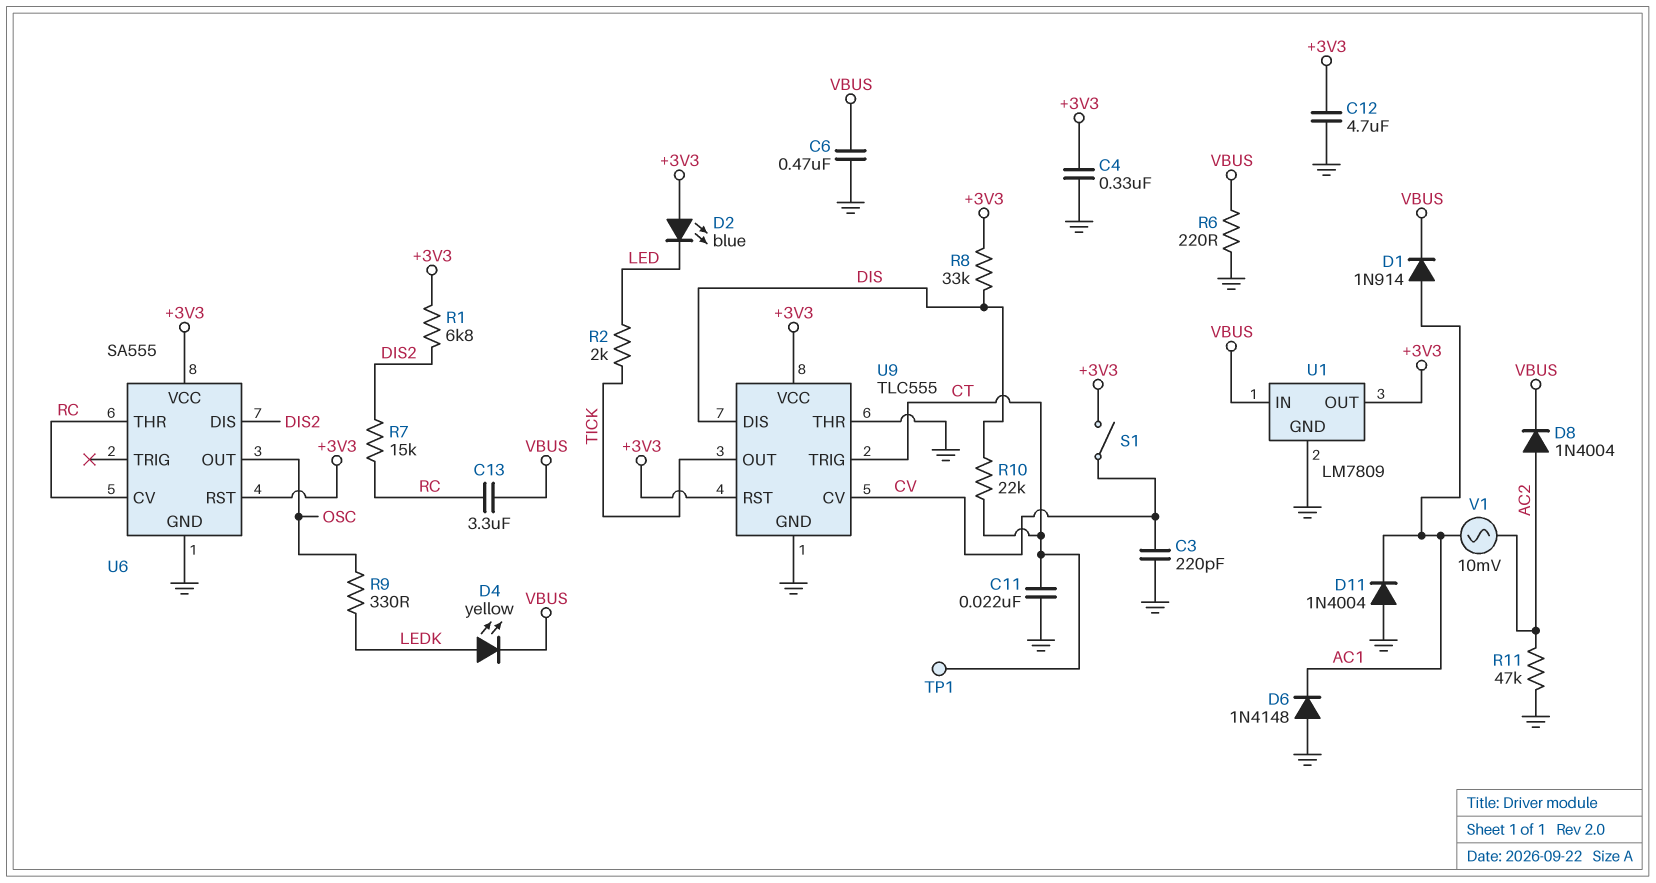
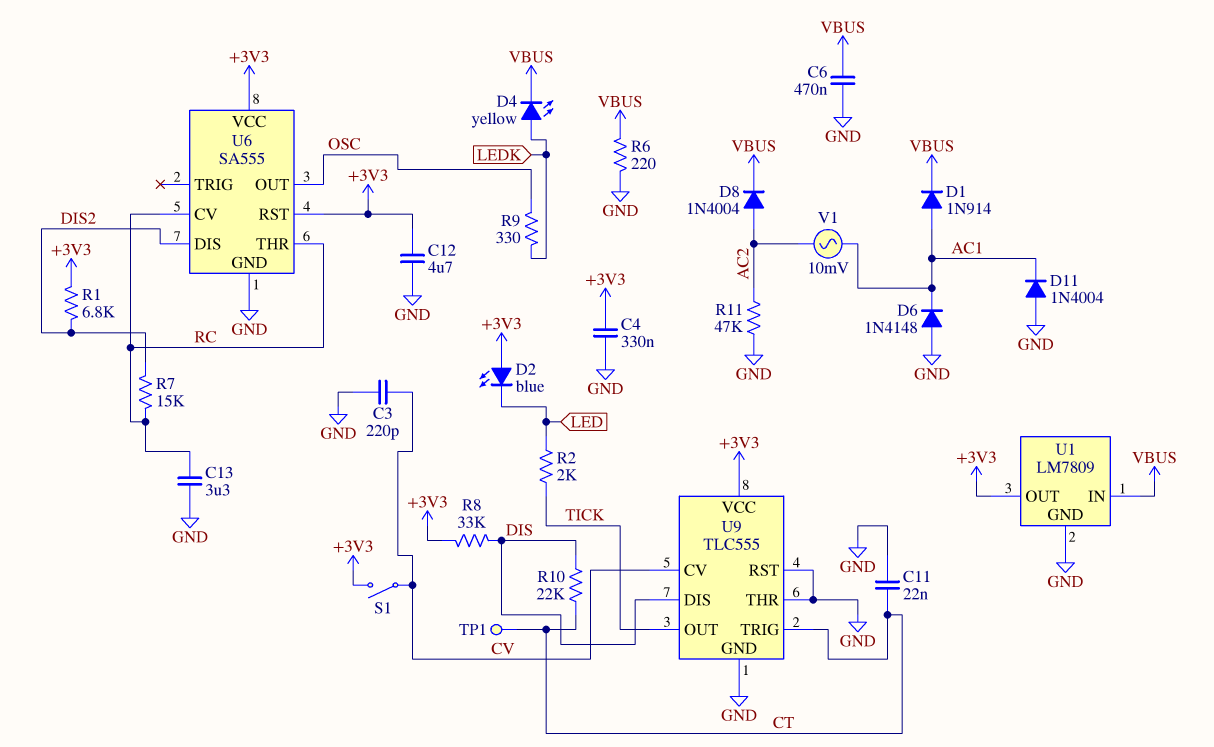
C13: 3.3uF (RC, VBUS) -> 3.3uF (GND, RC)
U9 pin RST: +3V3 -> GND

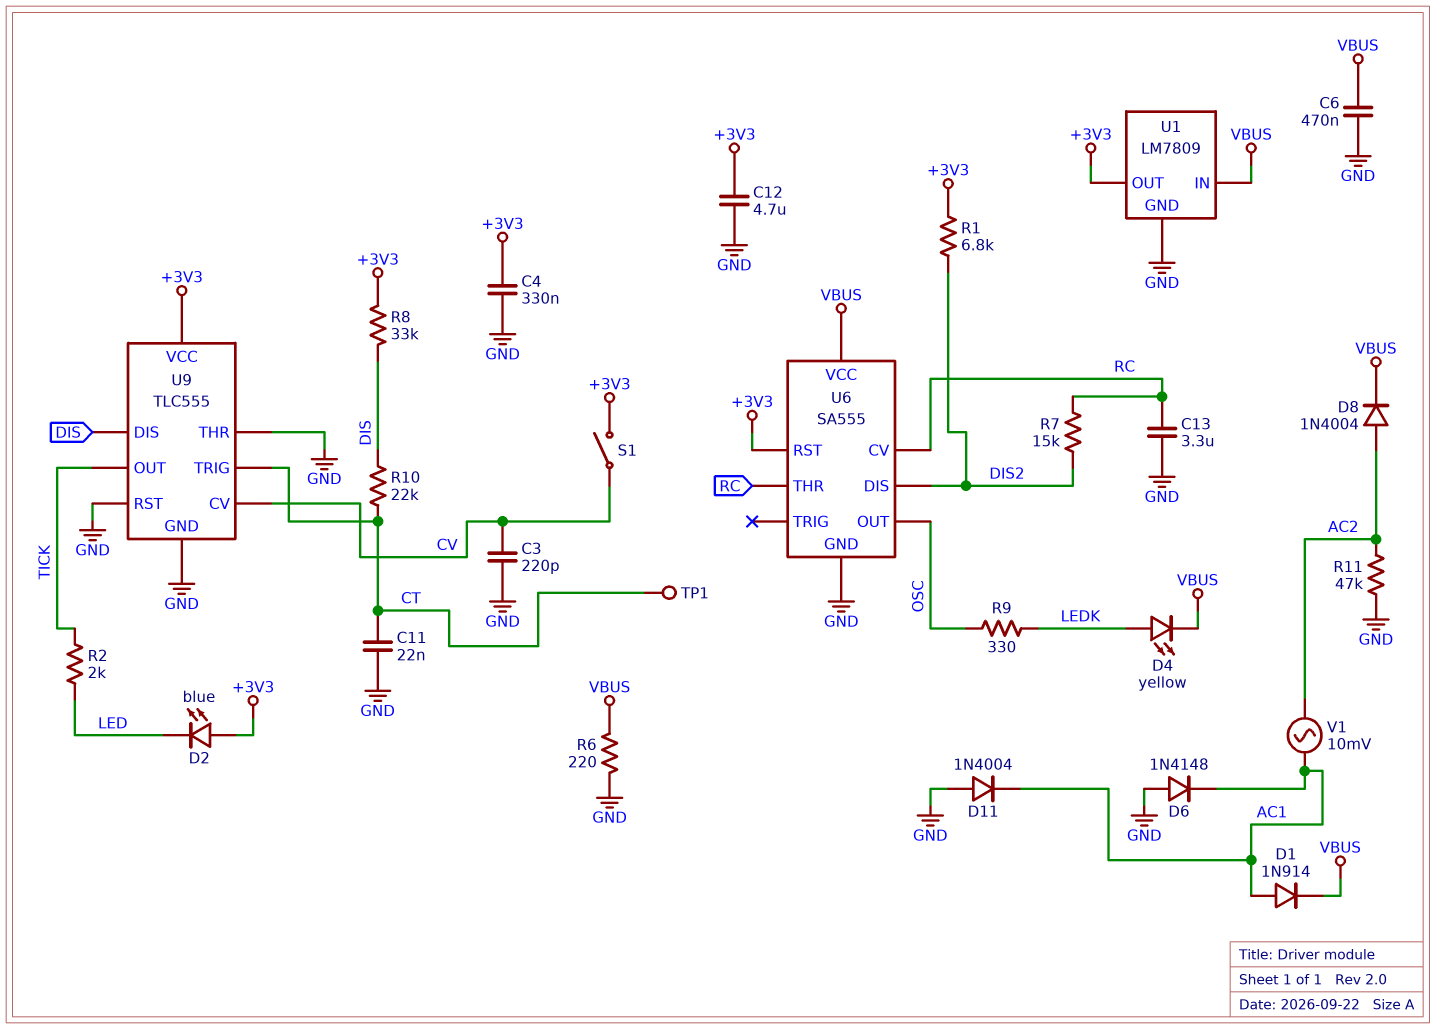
U6 pin VCC: +3V3 -> VBUS

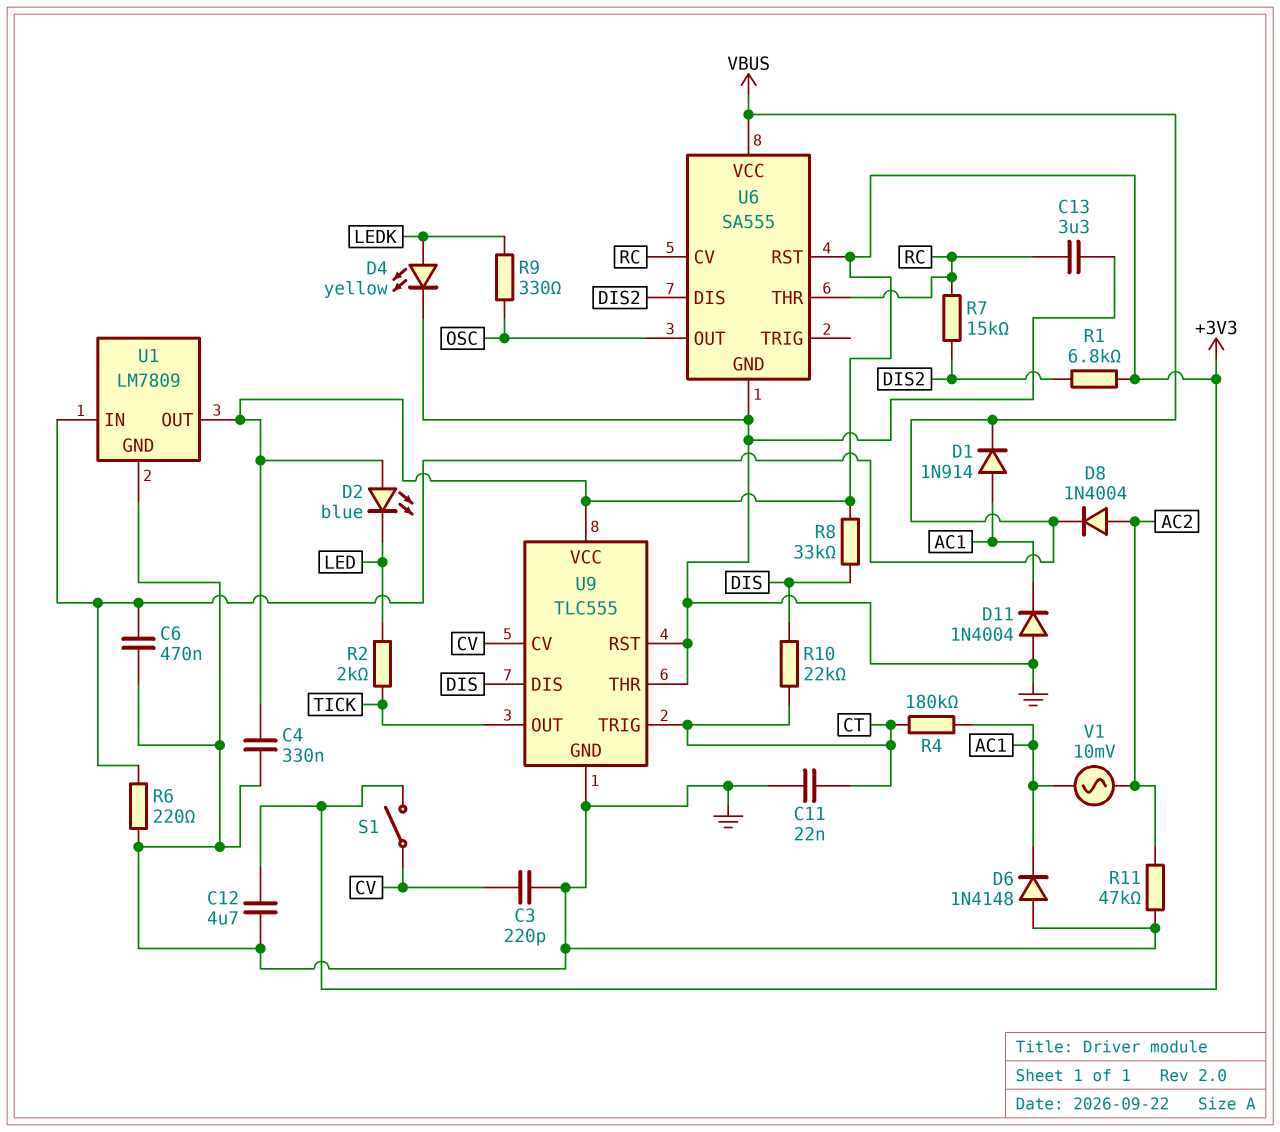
D4: LED yellow (A LEDK, K VBUS) -> LED yellow (A LEDK, K GND)
R4: none -> 180k (AC1, CT)
TP1: test point (CT) -> none

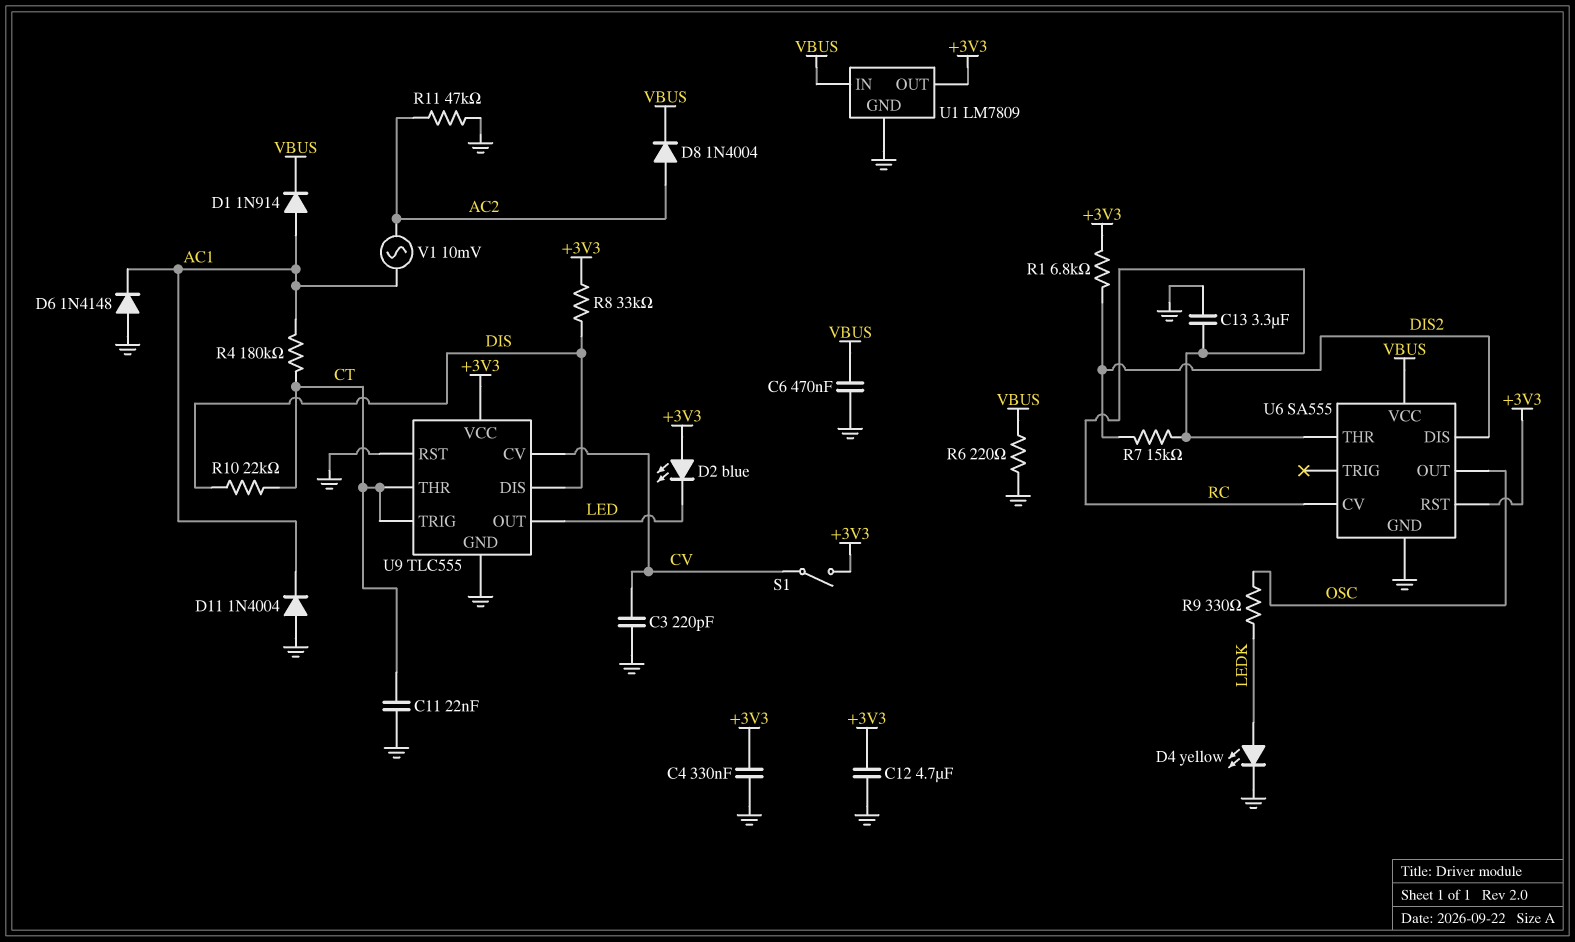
R2: 2k (LED, TICK) -> none
U9 pin OUT: TICK -> LED
U9 pin THR: GND -> CT

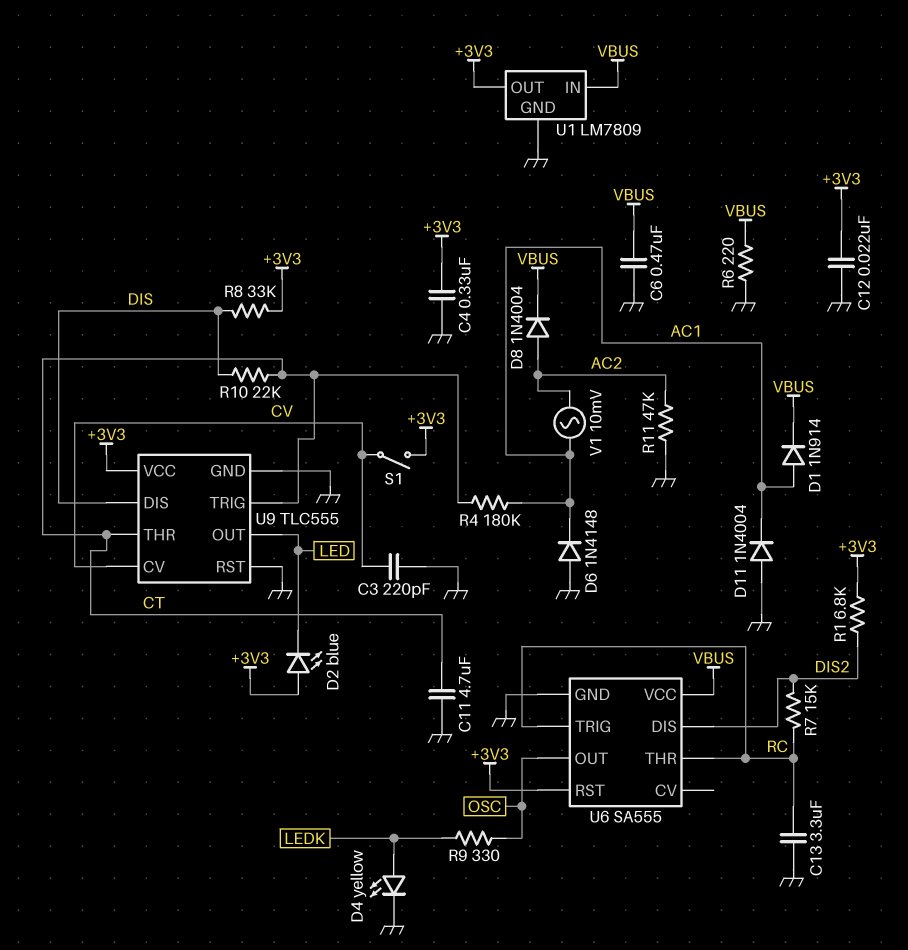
C11: 22nF (CT, GND) -> 4.7uF (CT, GND)
C12: 4.7uF (+3V3, GND) -> 22nF (+3V3, GND)
U6 pin CV: RC -> none
U6 pin TRIG: none -> RC

